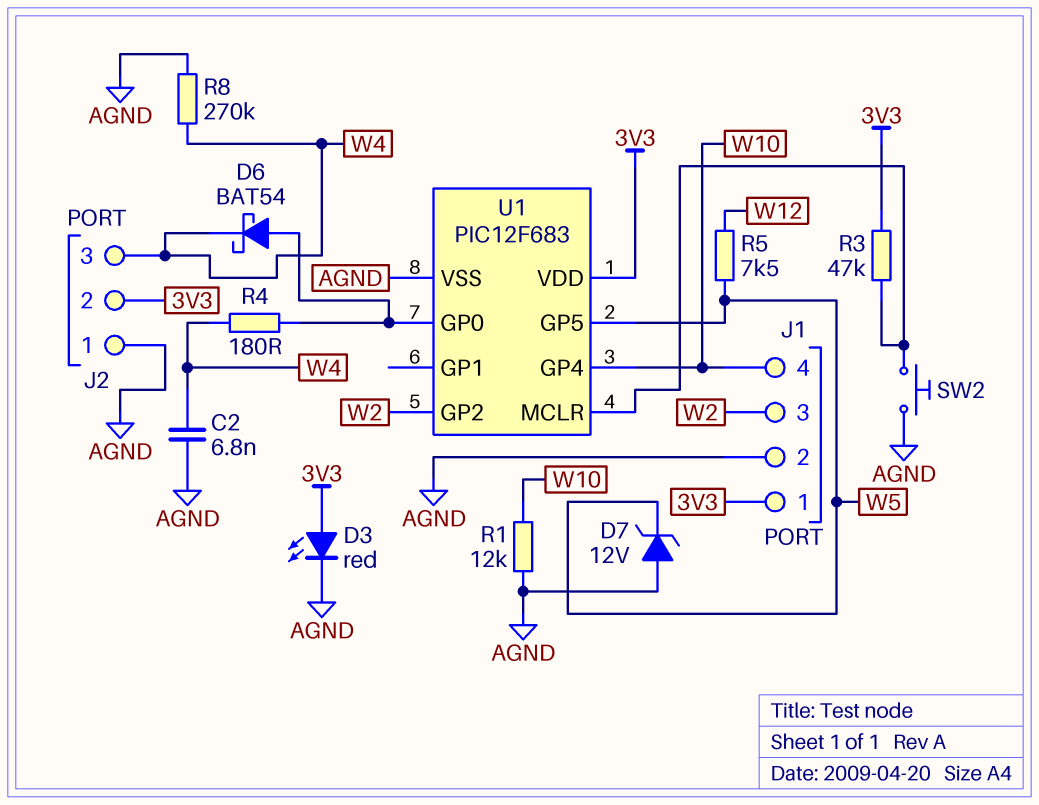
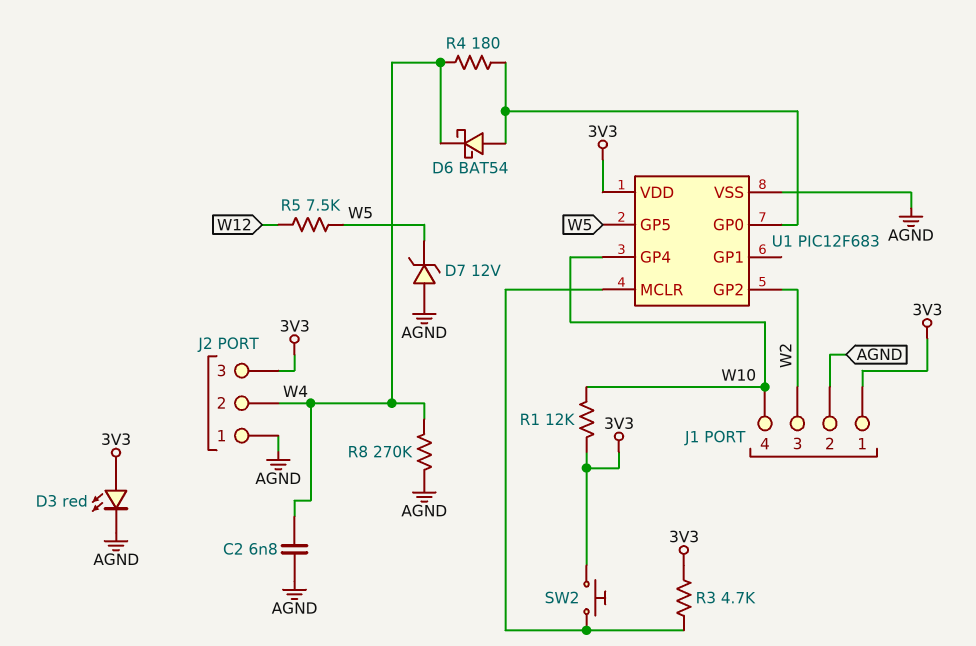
J2 pin 2: 3V3 -> W4
J2 pin 3: W4 -> 3V3
R1: 12k (AGND, W10) -> 12k (3V3, W10)
R3: 47k (3V3, U1/MCLR) -> 4.7k (3V3, U1/MCLR)
SW2: button (AGND, U1/MCLR) -> button (3V3, U1/MCLR)

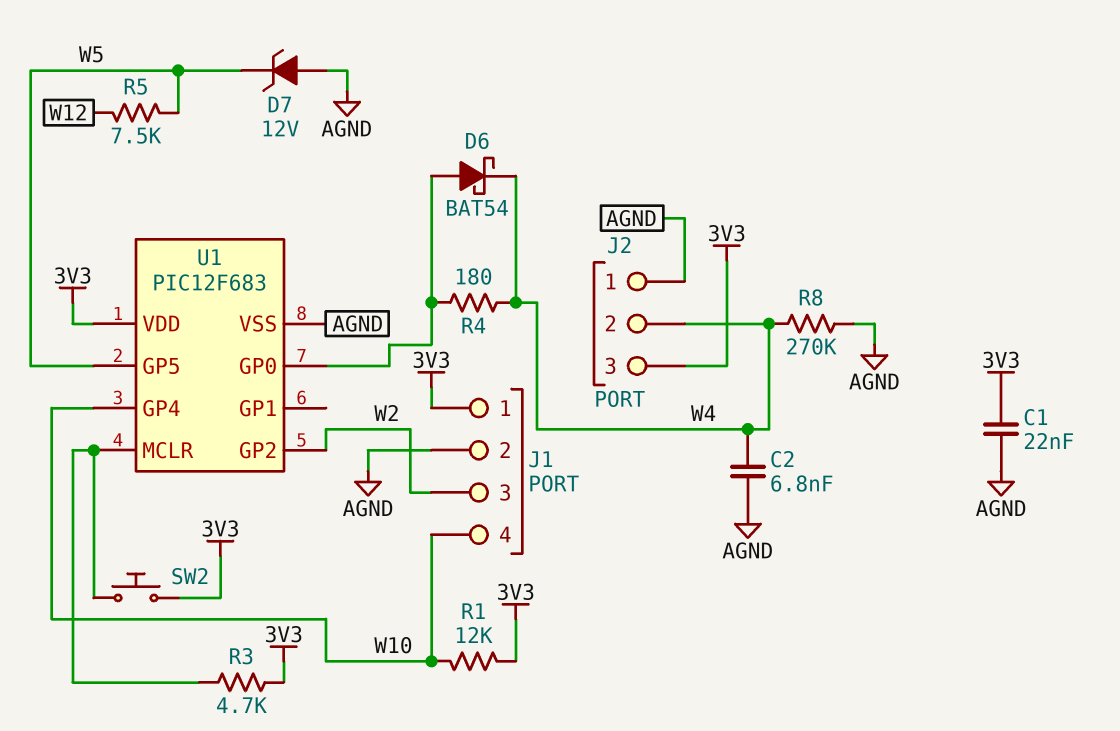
C1: none -> 22nF (3V3, AGND)
D3: LED red (A 3V3, K AGND) -> none

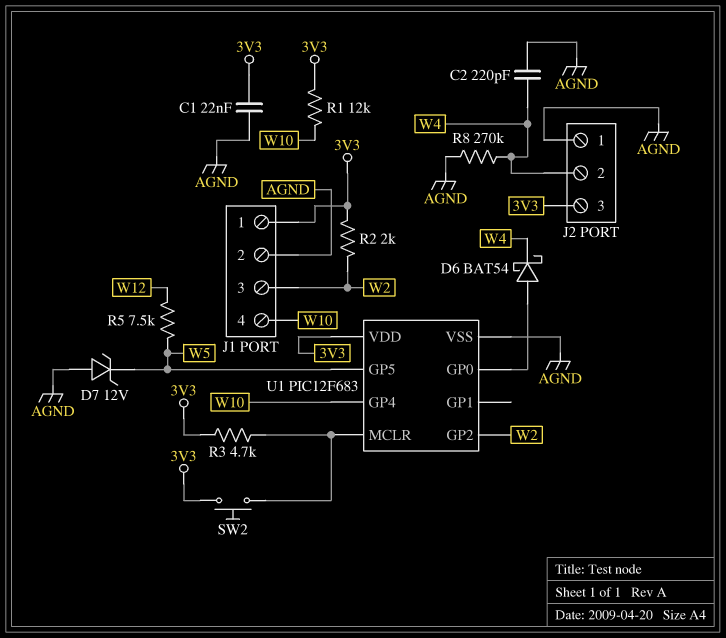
C2: 6.8nF (AGND, W4) -> 220pF (AGND, W4)
R2: none -> 2k (3V3, W2)
R4: 180 (U1/GP0, W4) -> none

